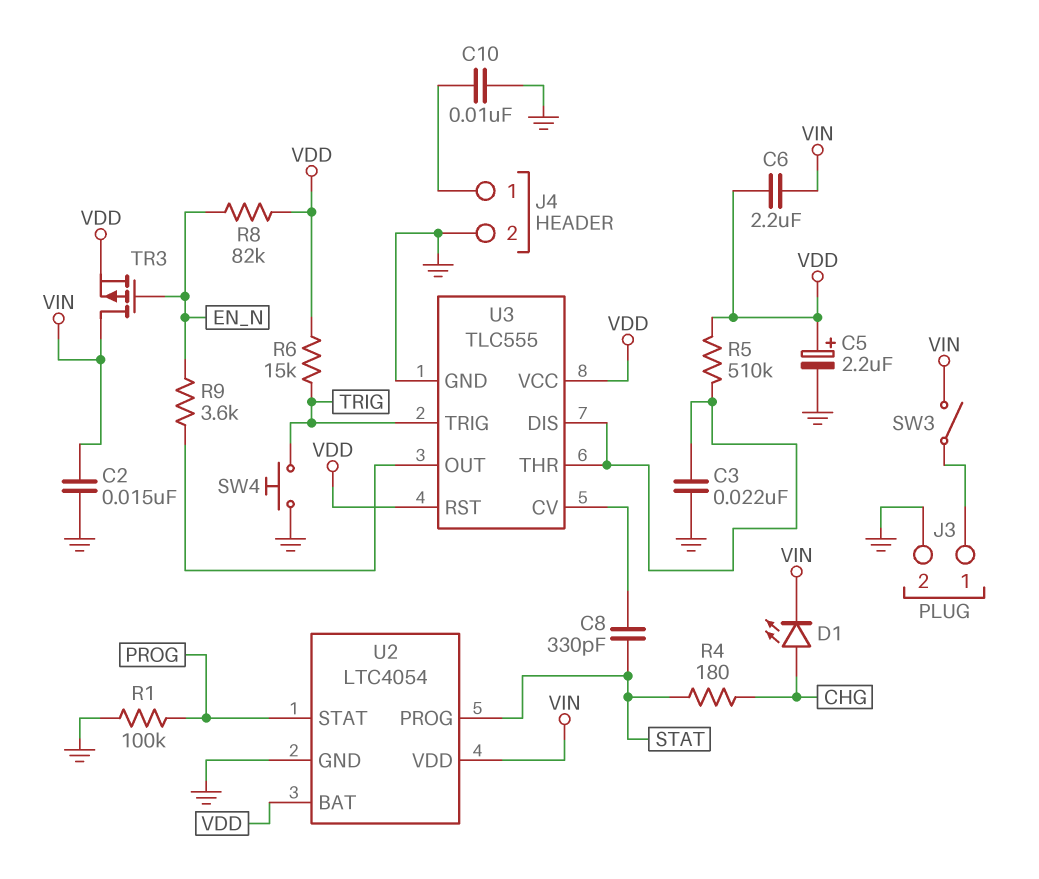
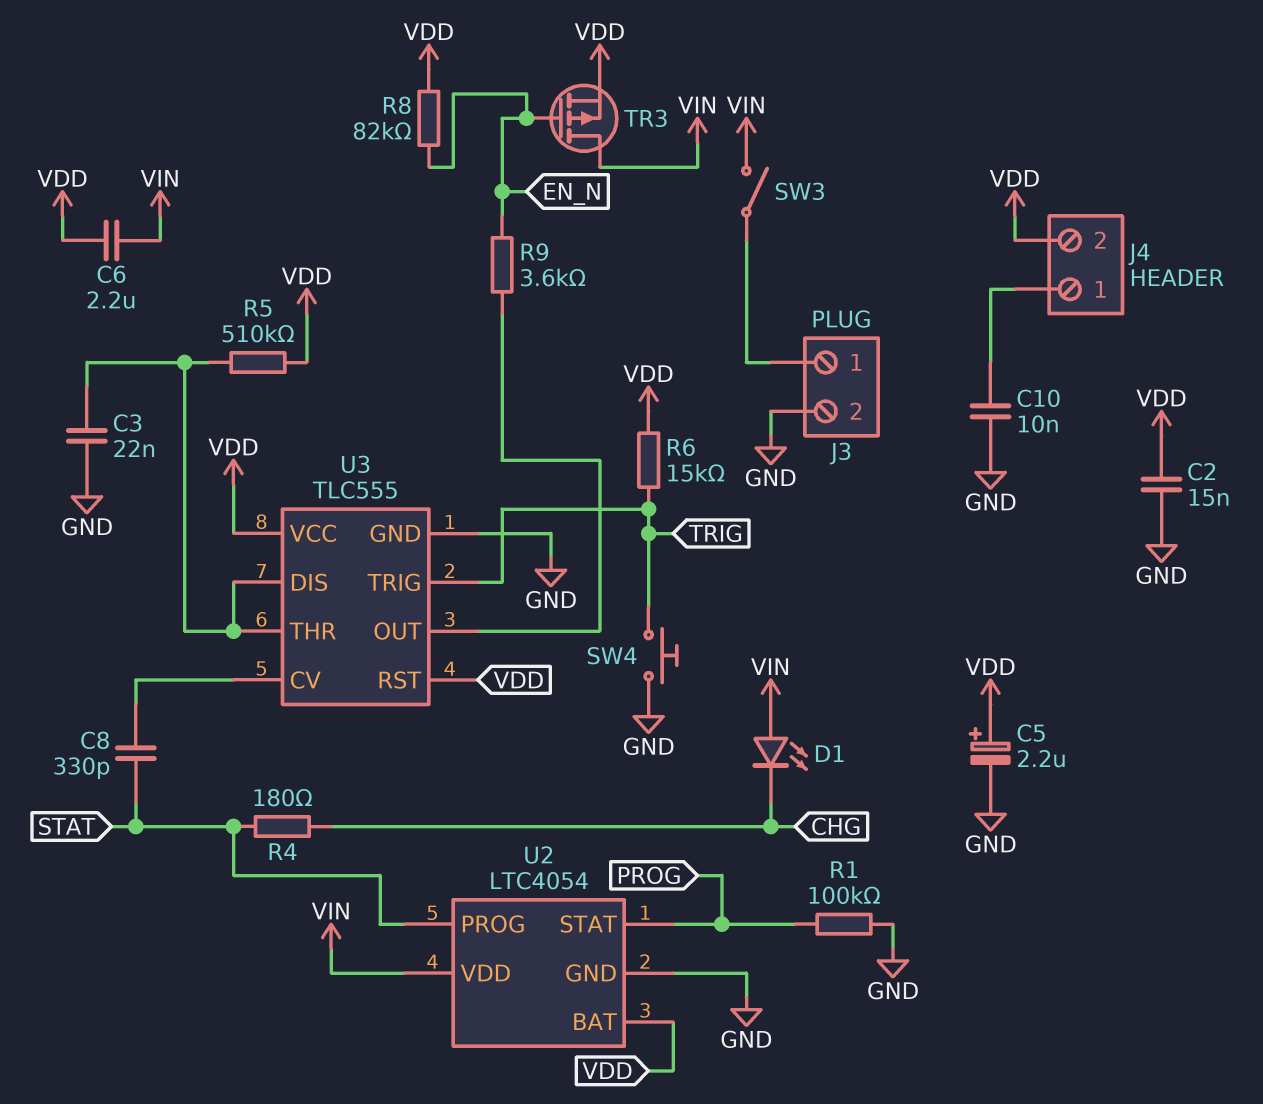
C2: 15nF (GND, VIN) -> 15nF (GND, VDD)
D1: LED (A CHG, K VIN) -> LED (A VIN, K CHG)
J4 pin 2: GND -> VDD

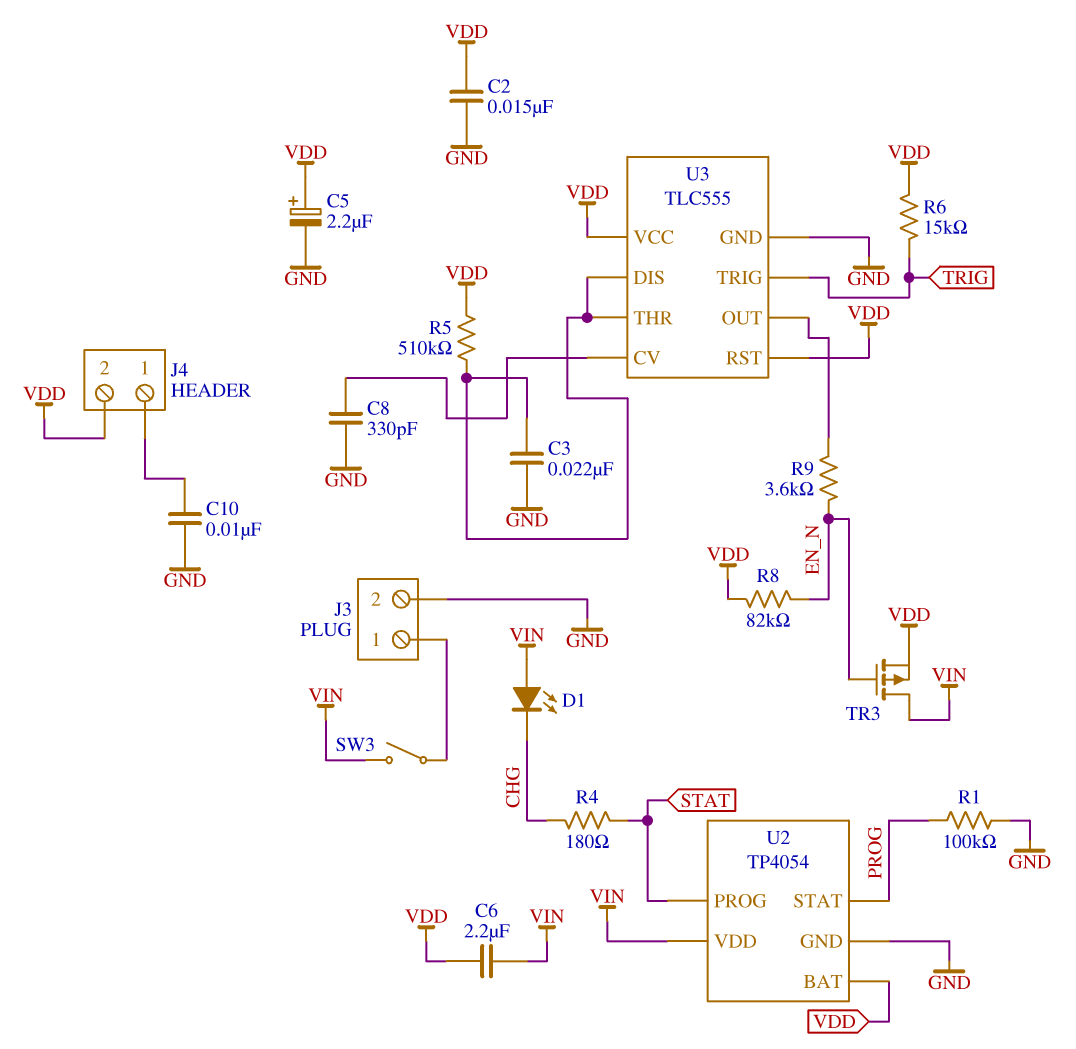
C8: 330pF (STAT, U3/CV) -> 330pF (GND, U3/CV)
SW4: button (GND, TRIG) -> none
U2: LTC4054 -> TP4054

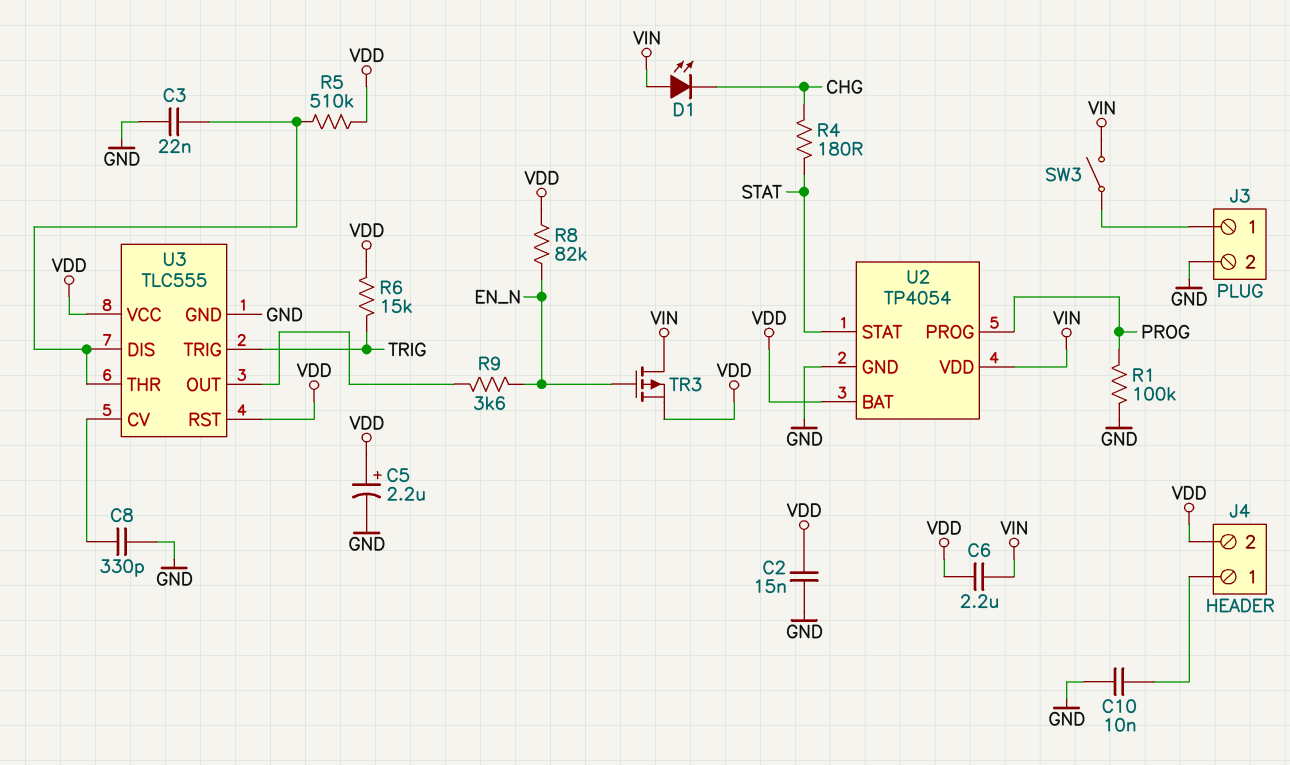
U2 pin PROG: STAT -> PROG
U2 pin STAT: PROG -> STAT

